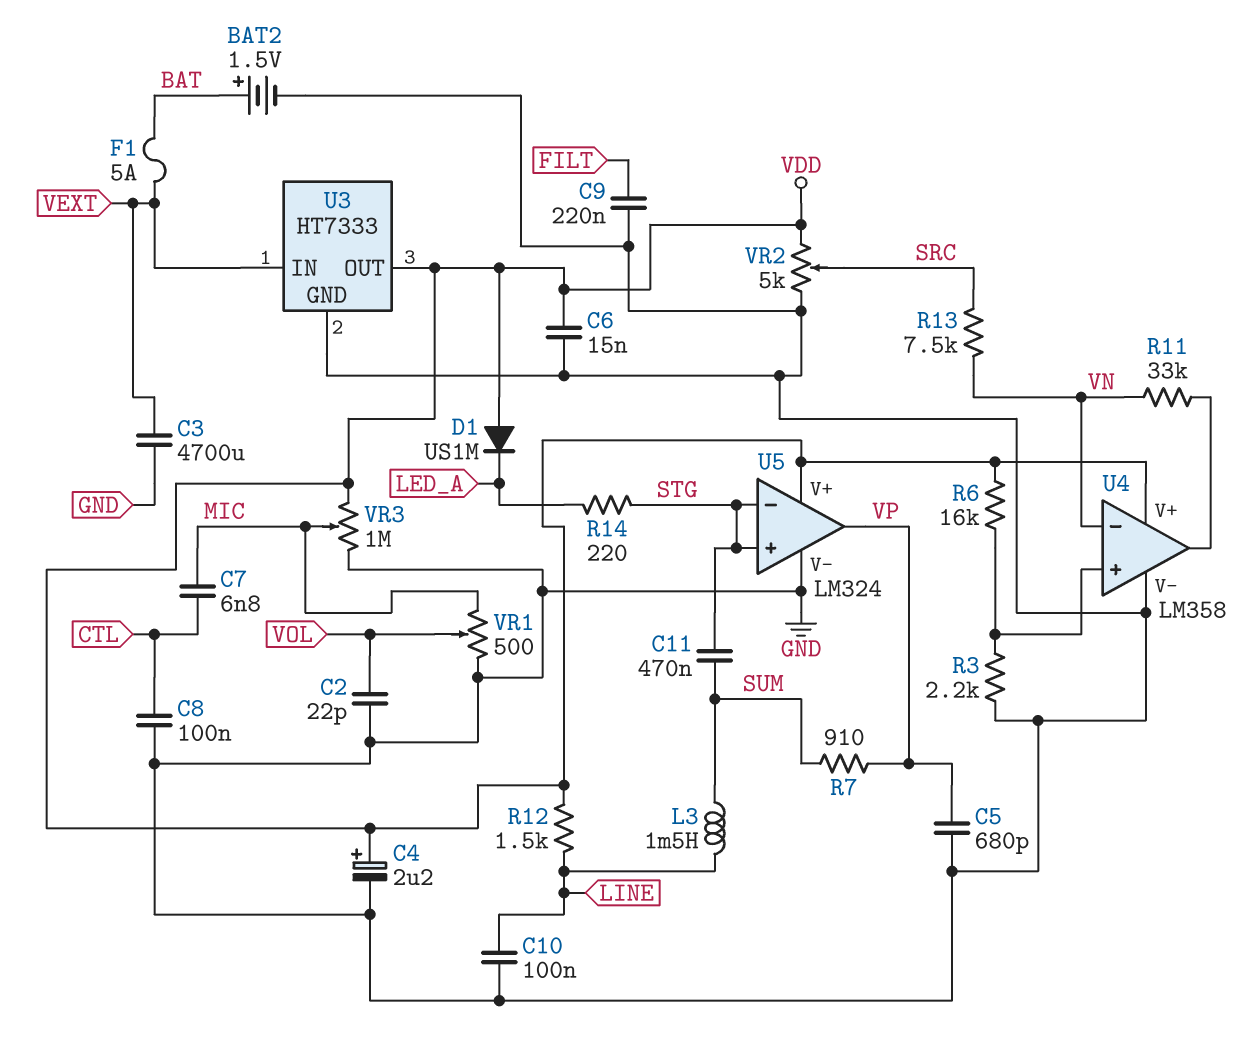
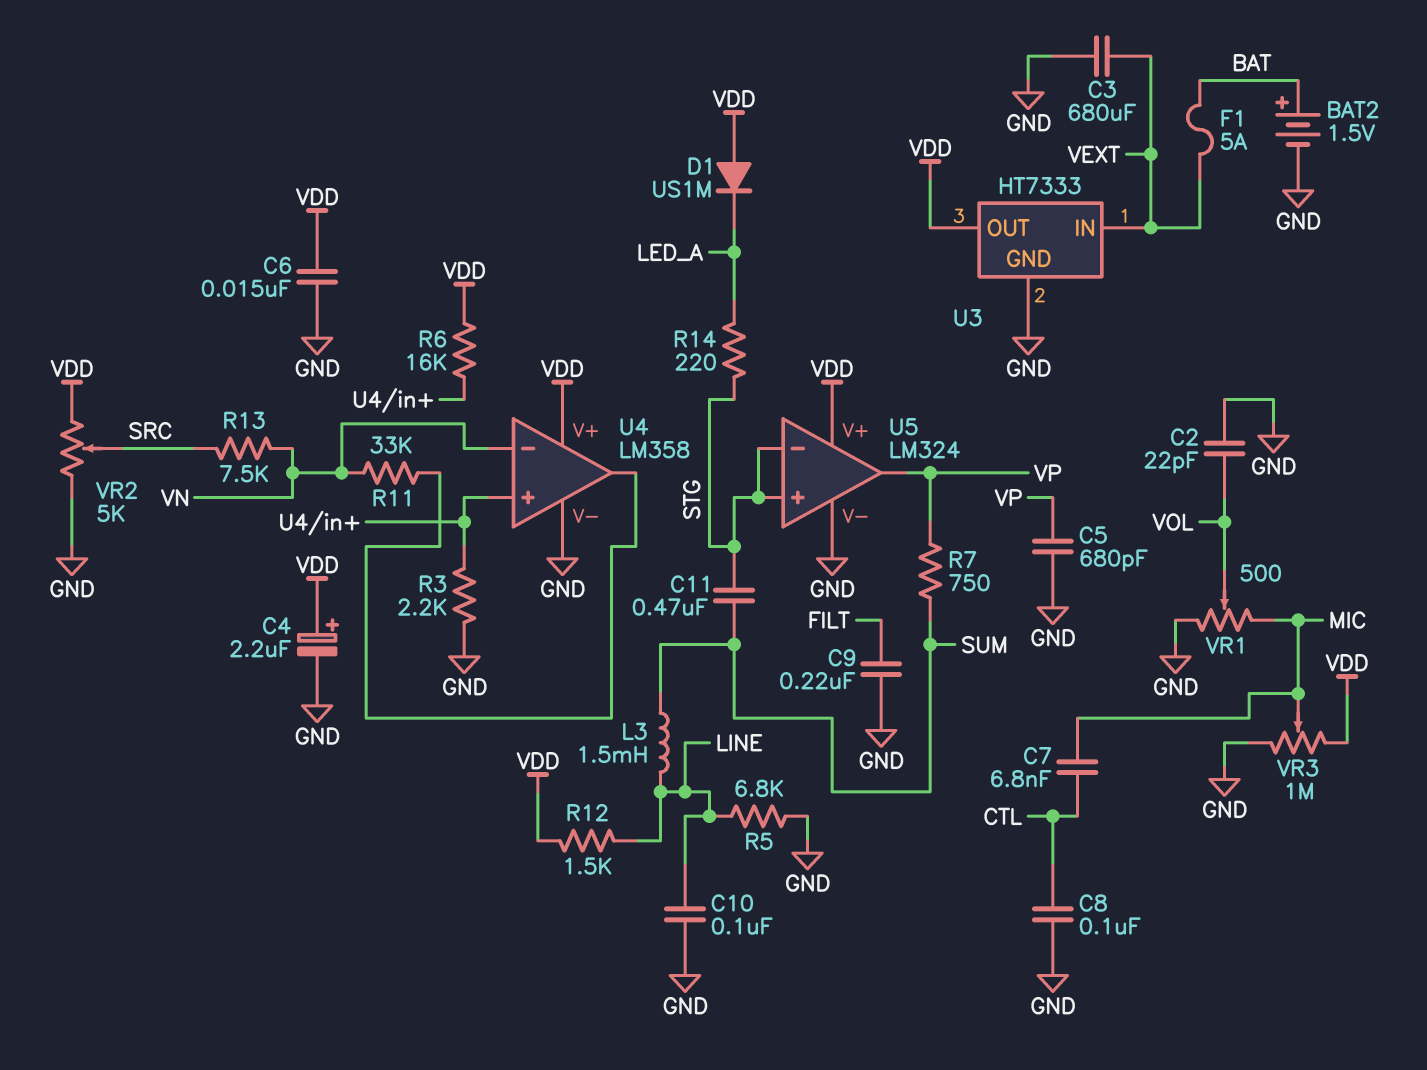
C3: 4700uF (GND, VEXT) -> 680uF (GND, VEXT)
R5: none -> 6.8k (GND, LINE)
R7: 910 (SUM, VP) -> 750 (SUM, VP)

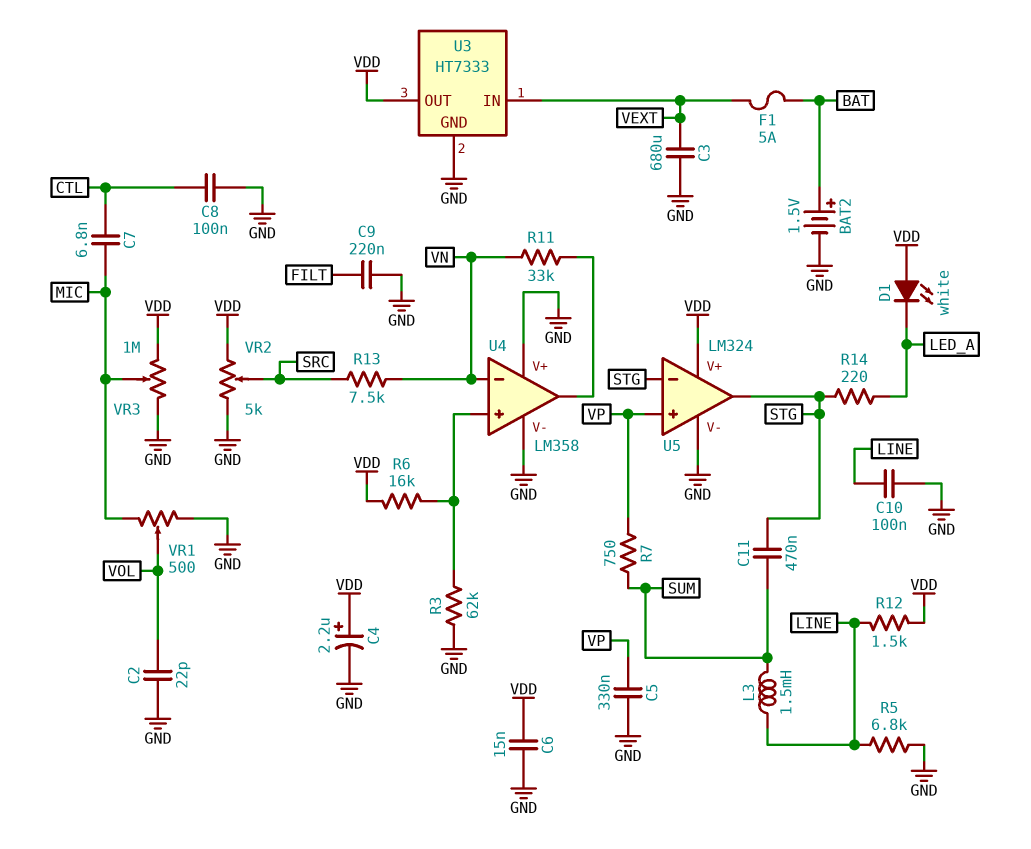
C5: 680pF (GND, VP) -> 330nF (GND, VP)
D1: diode US1M (A VDD, K LED_A) -> LED white (A VDD, K LED_A)
R3: 2.2k (GND, U4/in+) -> 62k (GND, U4/in+)
U4 pin V+: VDD -> GND
U5 pin in+: STG -> VP
U5 pin out: VP -> STG

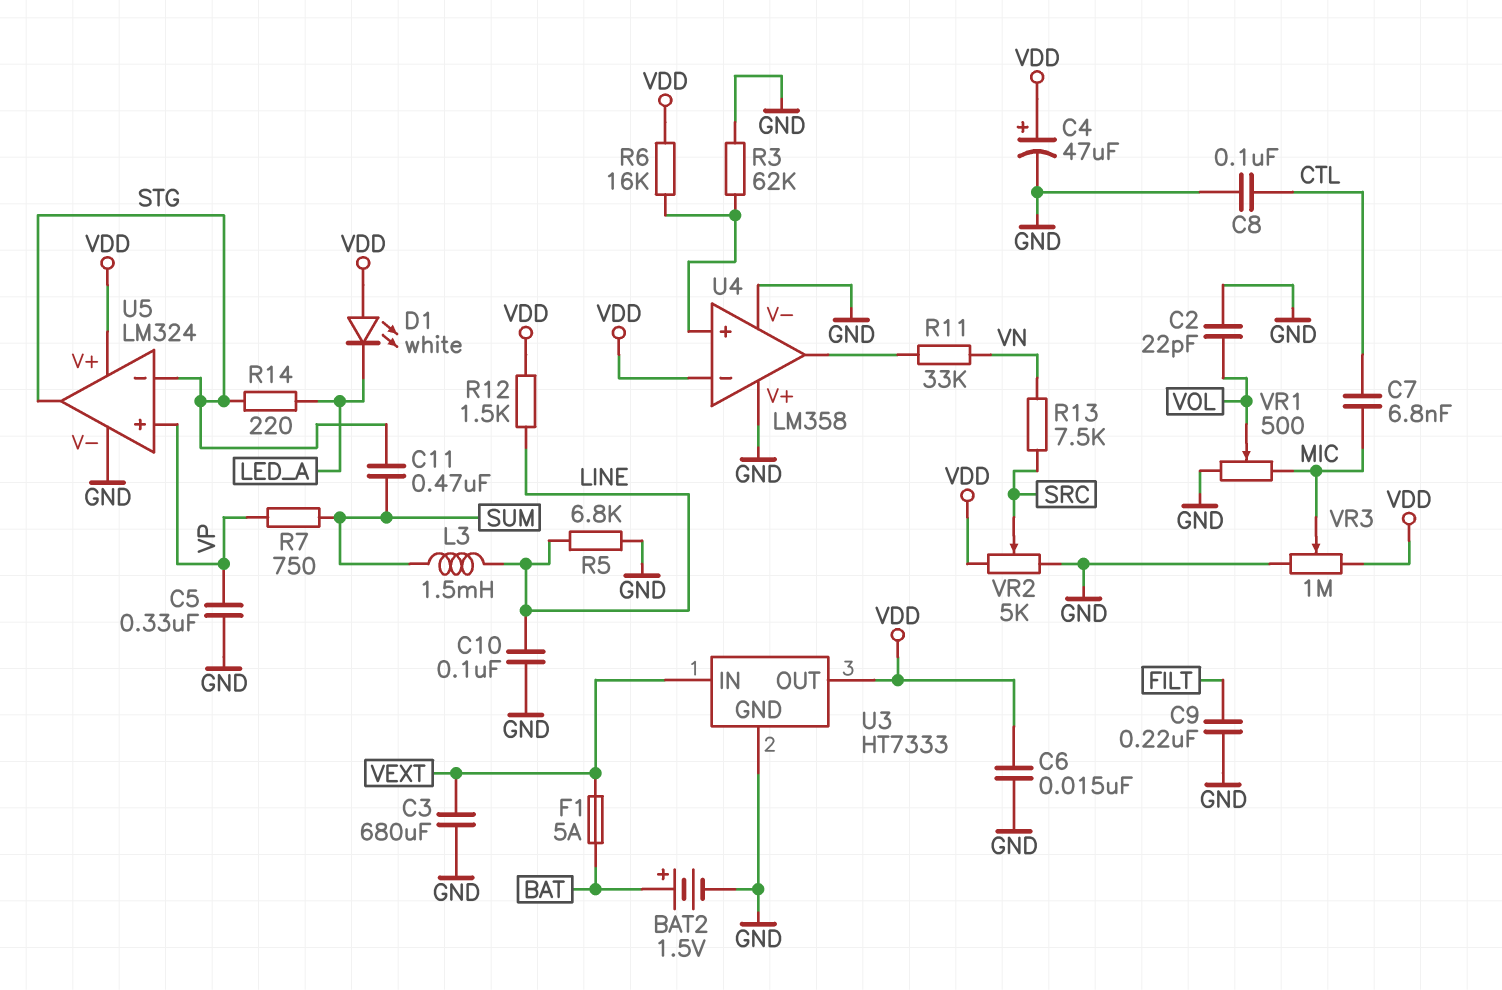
C4: 2.2uF (plus VDD, minus GND) -> 47uF (plus VDD, minus GND)
U4 pin in-: VN -> VDD

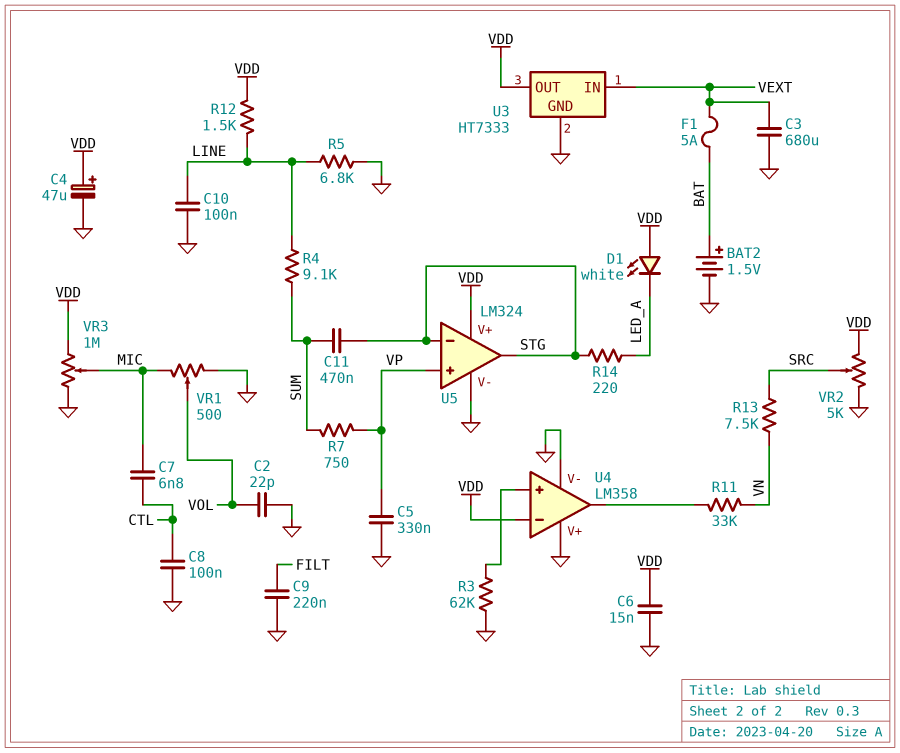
L3: 1.5mH (LINE, SUM) -> none
R4: none -> 9.1k (LINE, SUM)
R6: 16k (U4/in+, VDD) -> none

